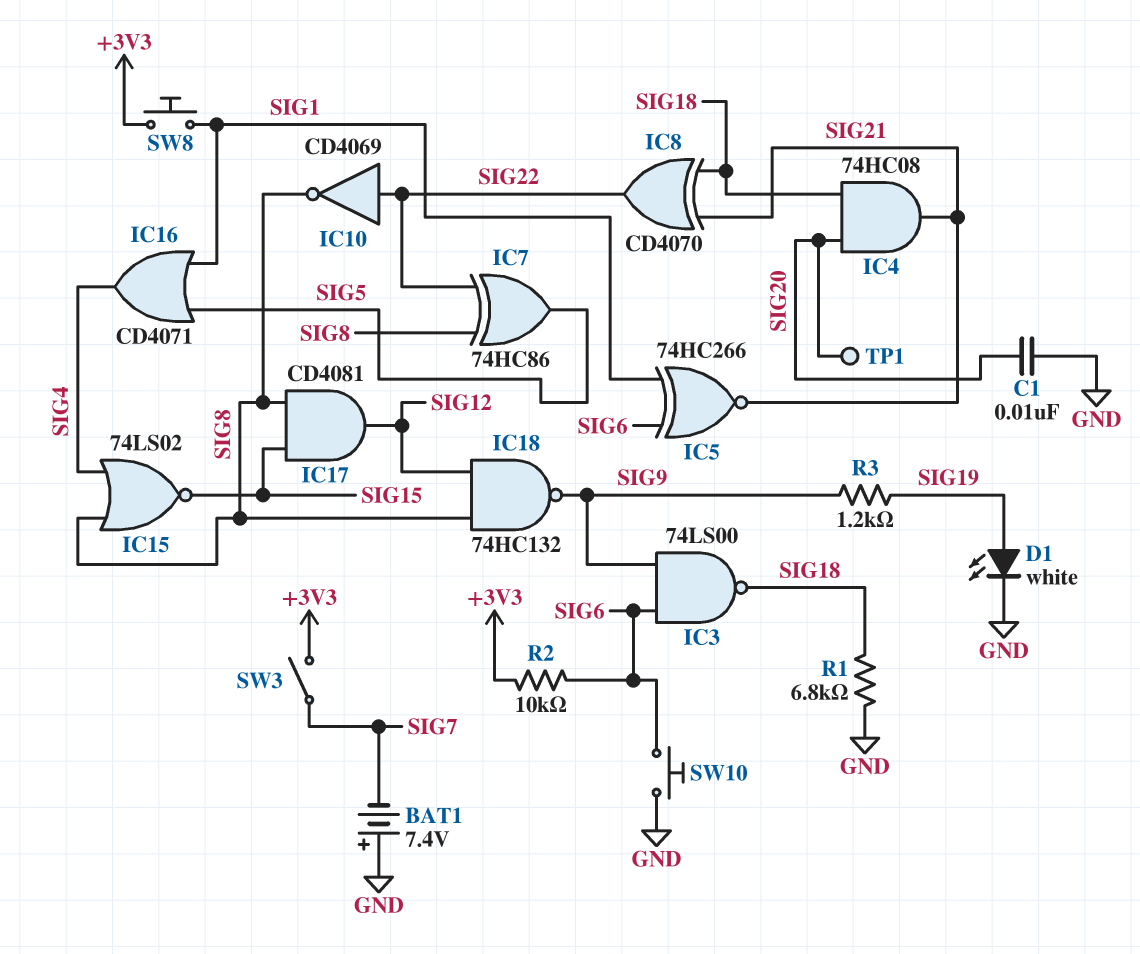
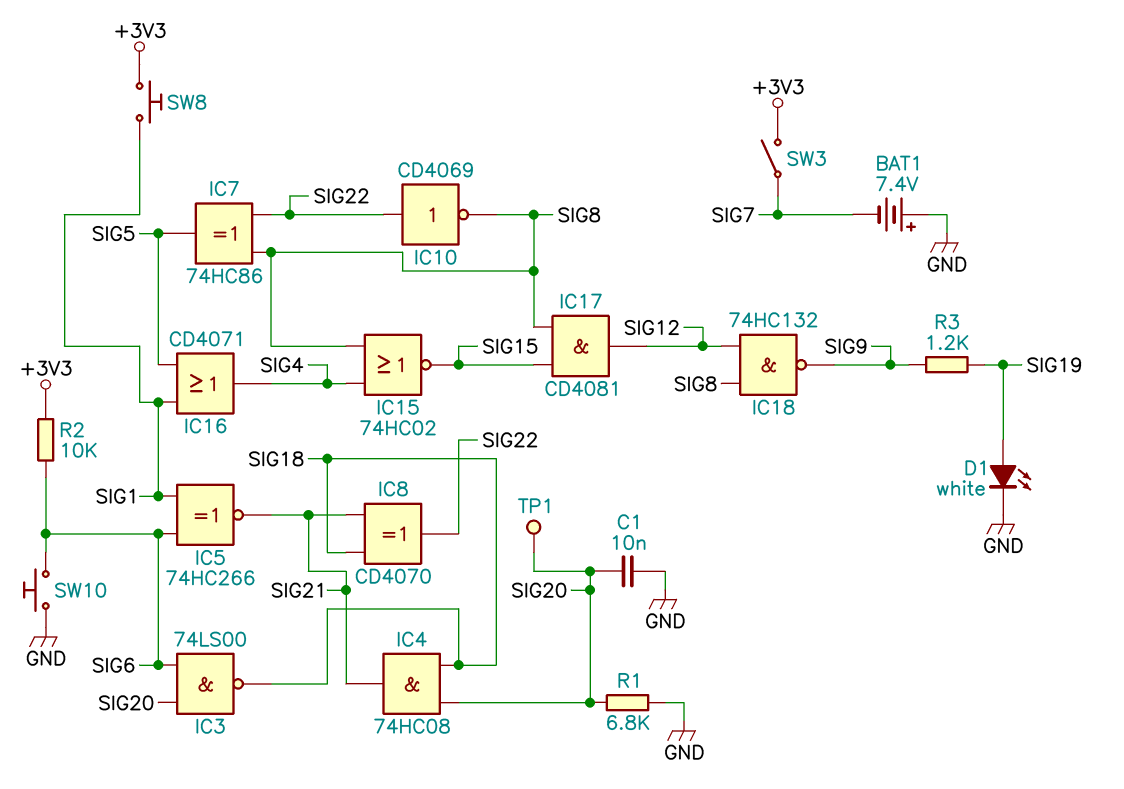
IC3: NAND 74LS00 (in SIG6, in SIG9, out SIG18) -> NAND 74LS00 (in SIG6, in SIG20, out SIG18)
IC15: NOR 74LS02 (in SIG4, in SIG8, out SIG15) -> NOR 74HC02 (in SIG4, in SIG8, out SIG15)
R1: 6.8k (GND, SIG18) -> 6.8k (GND, SIG20)

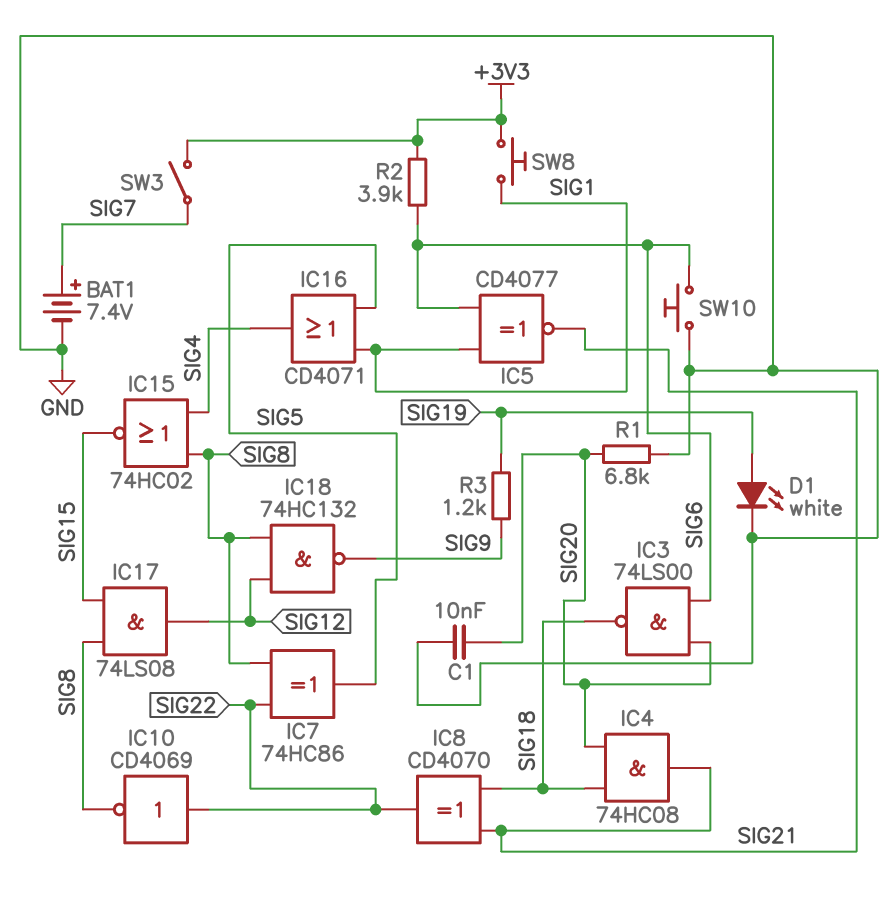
BAT1: 7.4V (plus GND, minus SIG7) -> 7.4V (plus SIG7, minus GND)
IC5: XNOR 74HC266 (in SIG1, in SIG6, out SIG21) -> XNOR CD4077 (in SIG1, in SIG6, out SIG21)
IC17: AND CD4081 (in SIG8, in SIG15, out SIG12) -> AND 74LS08 (in SIG8, in SIG15, out SIG12)
R2: 10k (+3V3, SIG6) -> 3.9k (+3V3, SIG6)
TP1: test point (SIG20) -> none

